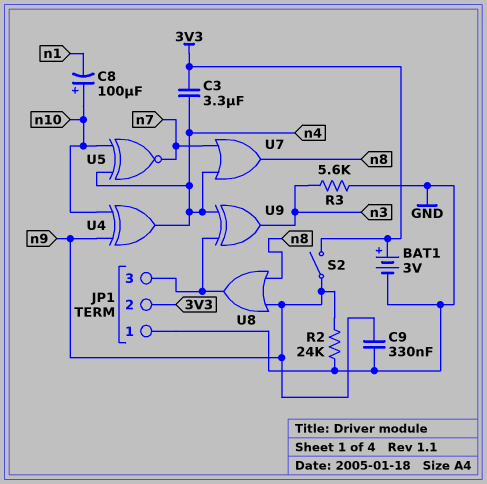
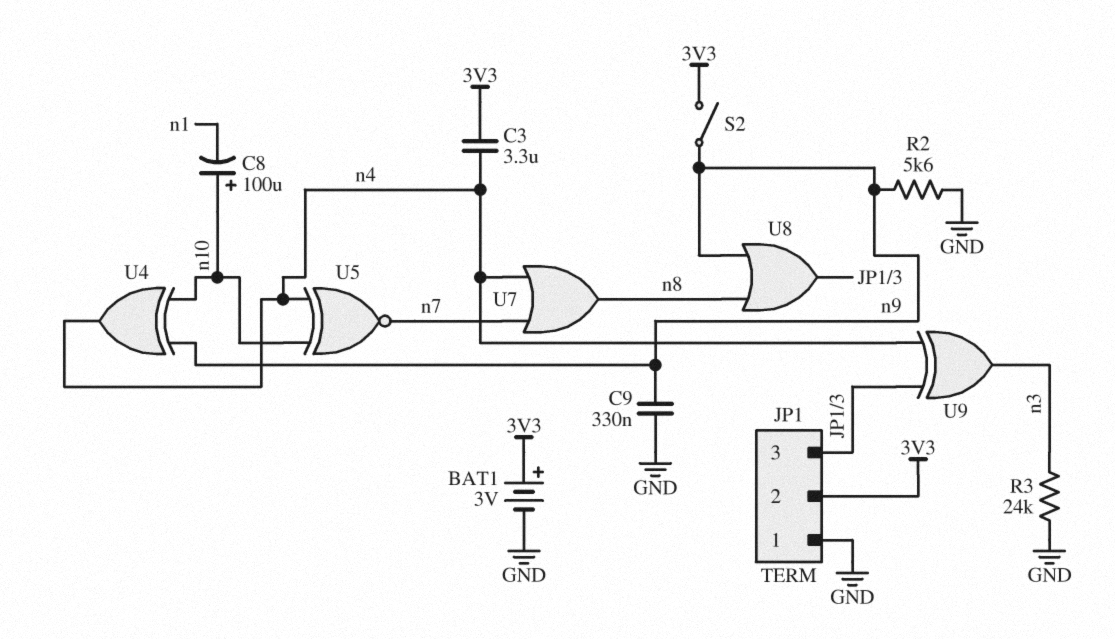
R2: 24k (GND, n9) -> 5.6k (GND, n9)
R3: 5.6k (GND, n3) -> 24k (GND, n3)

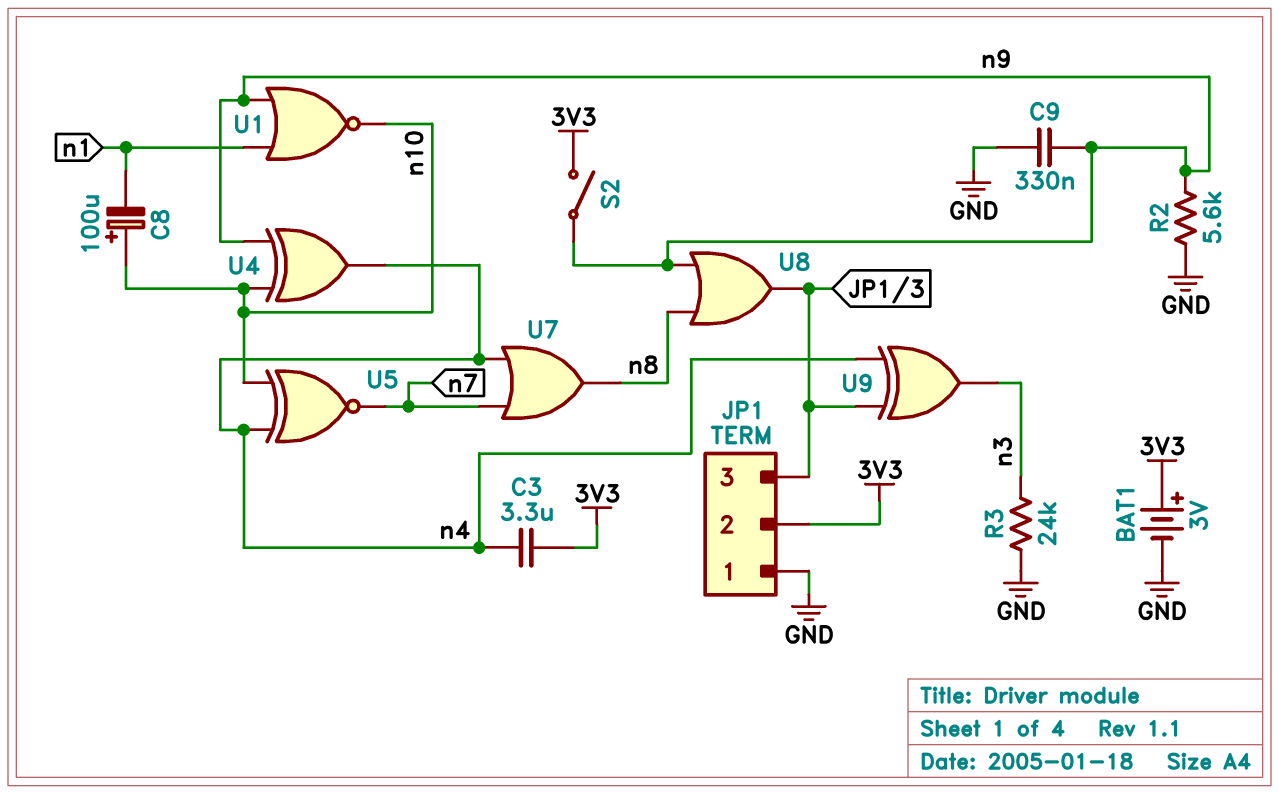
U1: none -> NOR (in n1, in n9, out n10)

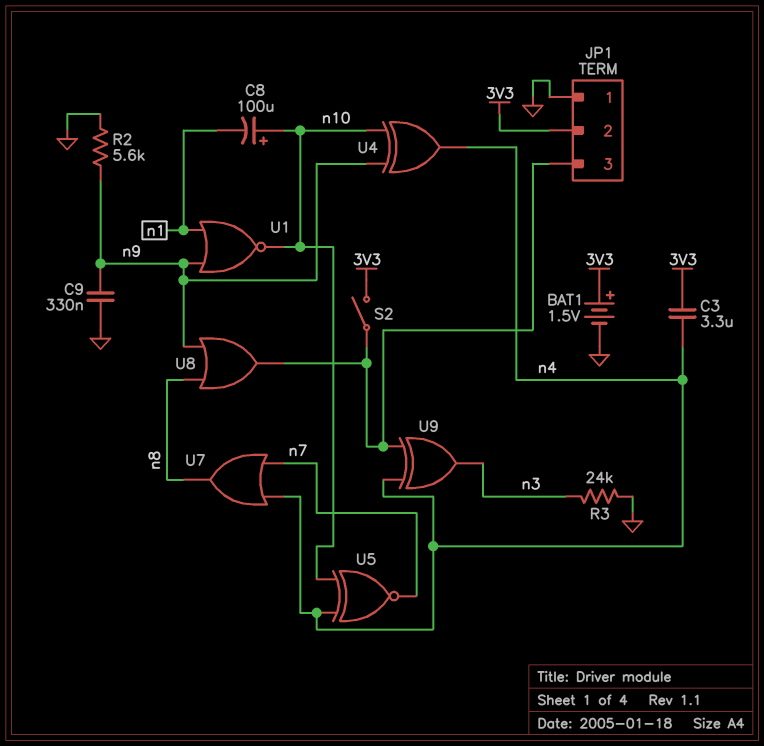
BAT1: 3V (plus 3V3, minus GND) -> 1.5V (plus 3V3, minus GND)
S2: switch (3V3, n9) -> switch (3V3, JP1/3)

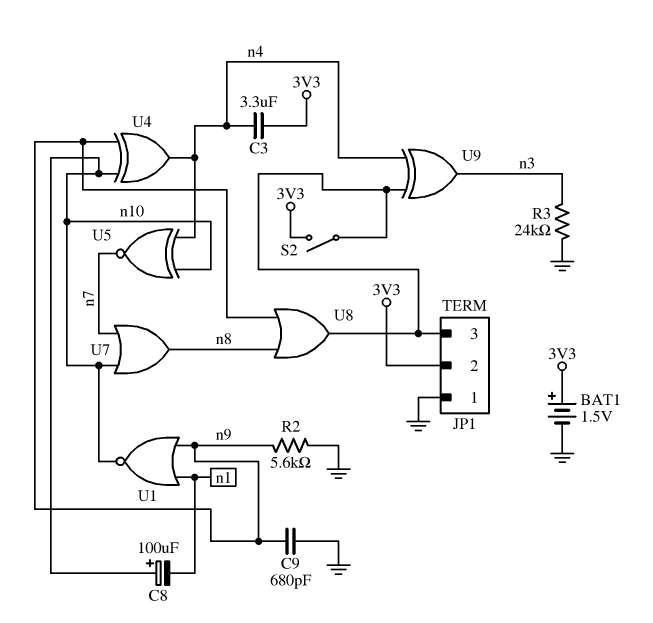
C9: 330nF (GND, n9) -> 680pF (GND, n9)
U7: OR (in n4, in n7, out n8) -> OR (in n7, in n10, out n8)

